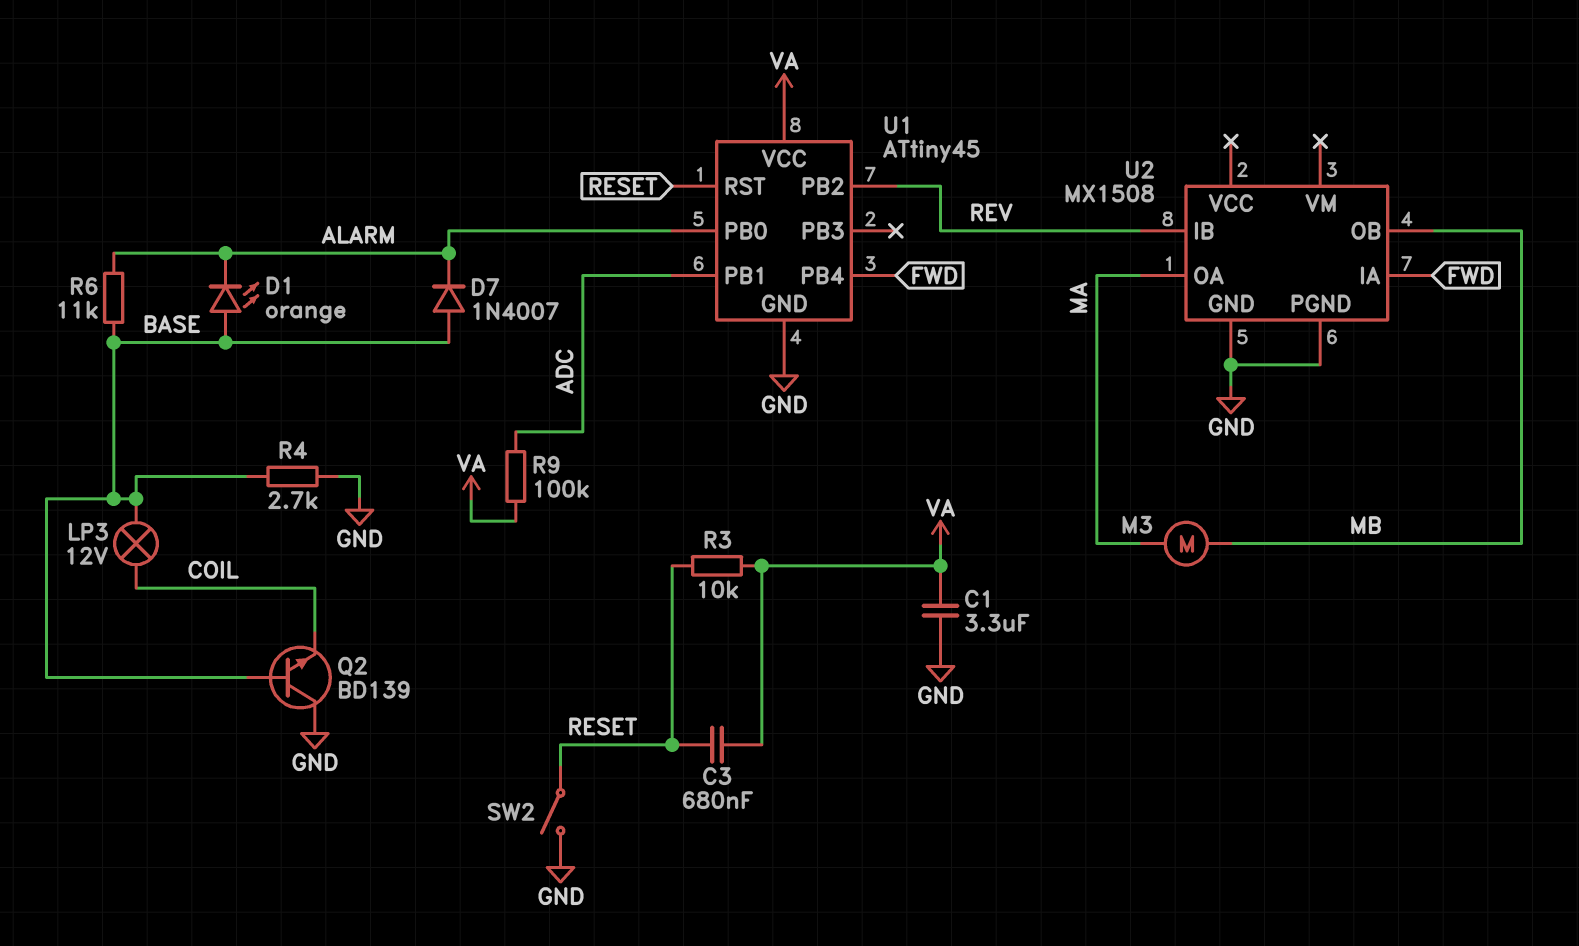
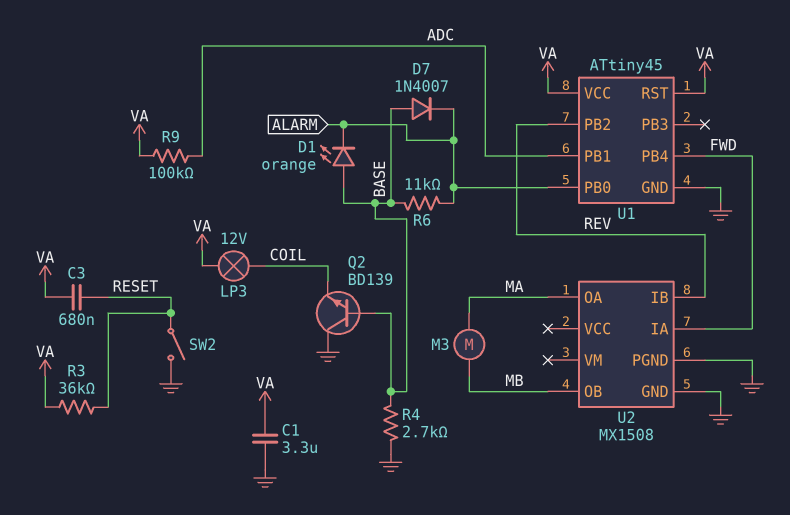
LP3: lamp 12V (BASE, COIL) -> lamp 12V (COIL, VA)
R3: 10k (RESET, VA) -> 36k (RESET, VA)
U1 pin RST: RESET -> VA

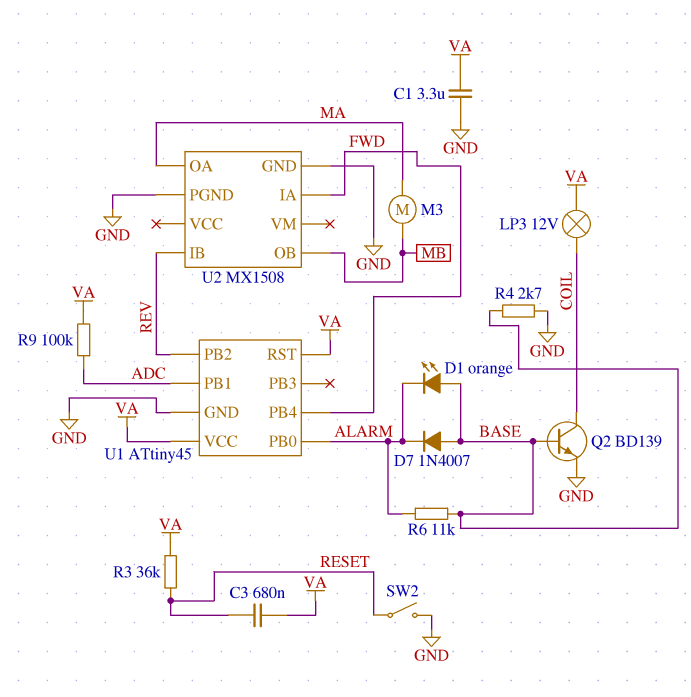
Q2: NPN BD139 (B BASE, C GND, E COIL) -> NPN BD139 (B BASE, C COIL, E GND)

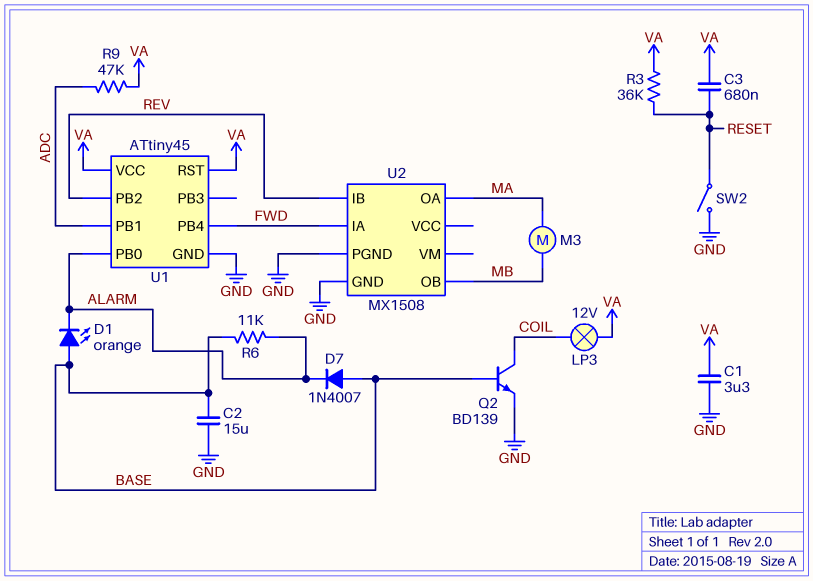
C2: none -> 15uF (BASE, GND)
R4: 2.7k (BASE, GND) -> none
R9: 100k (ADC, VA) -> 47k (ADC, VA)

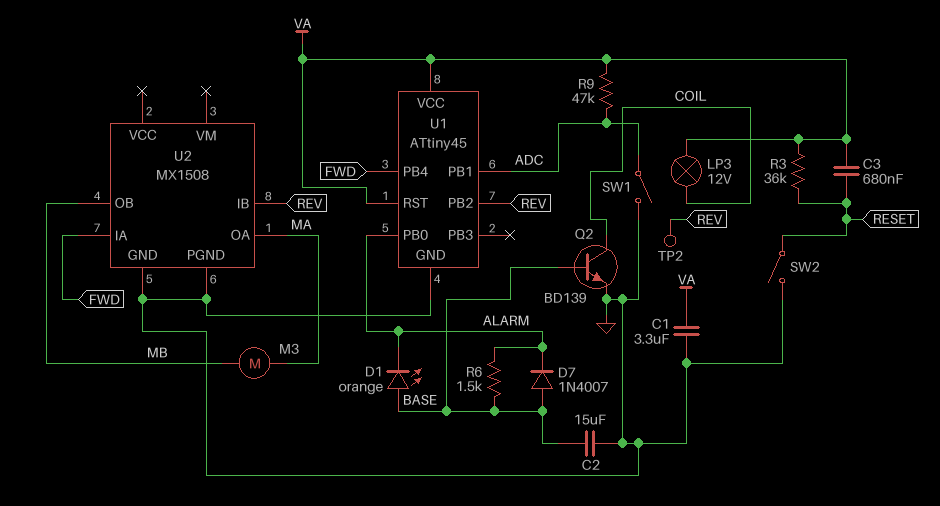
R6: 11k (ALARM, BASE) -> 1.5k (ALARM, BASE)
SW1: none -> switch (ADC, GND)
TP2: none -> test point (REV)

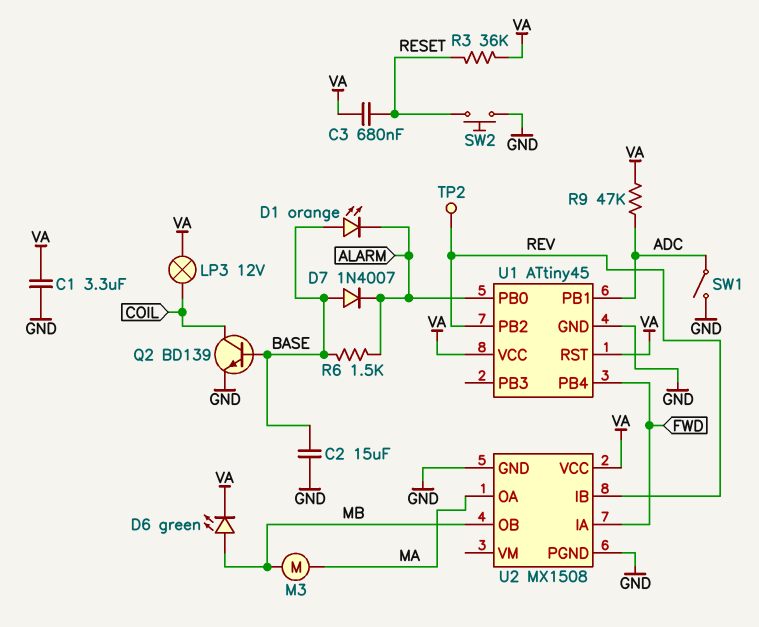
D6: none -> LED green (A MB, K VA)
SW2: switch (GND, RESET) -> button (GND, RESET)
U2 pin VCC: none -> VA

